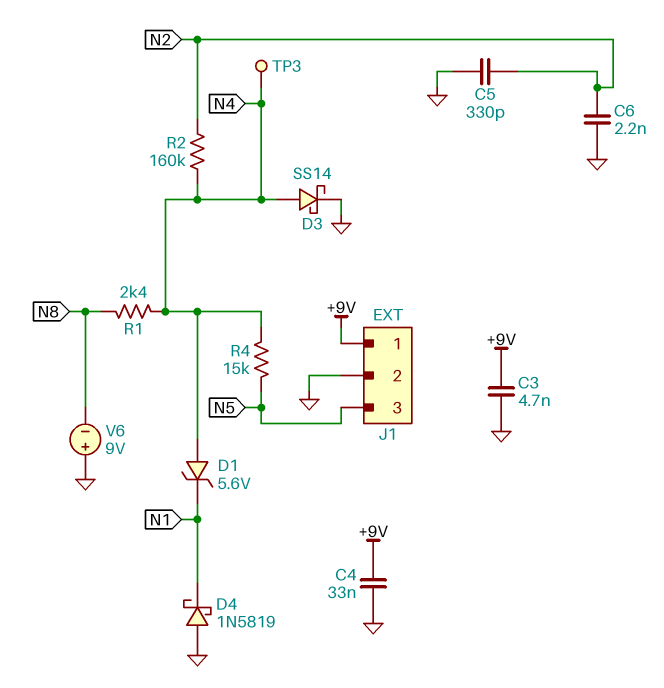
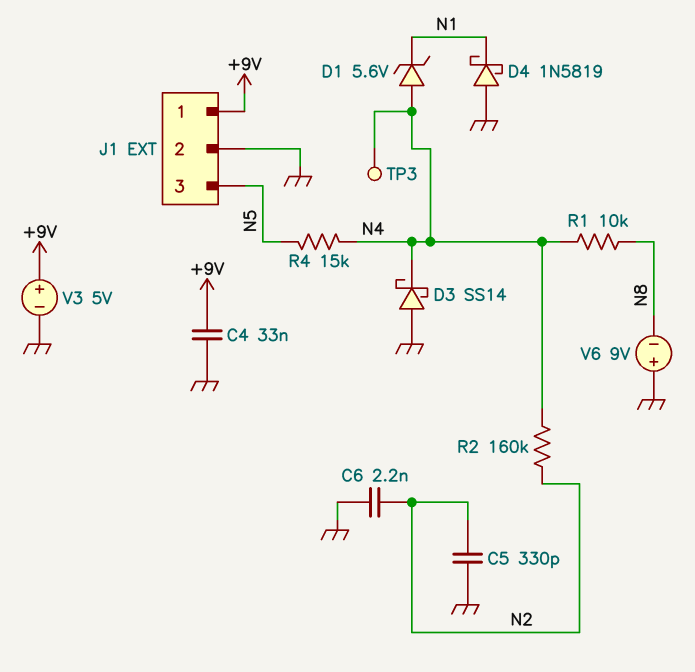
C3: 4.7nF (+9V, GND) -> none
D3: schottky SS14 (A N4, K GND) -> schottky SS14 (A GND, K N4)
R1: 2.4k (N4, N8) -> 10k (N4, N8)
V3: none -> 5V (plus +9V, minus GND)

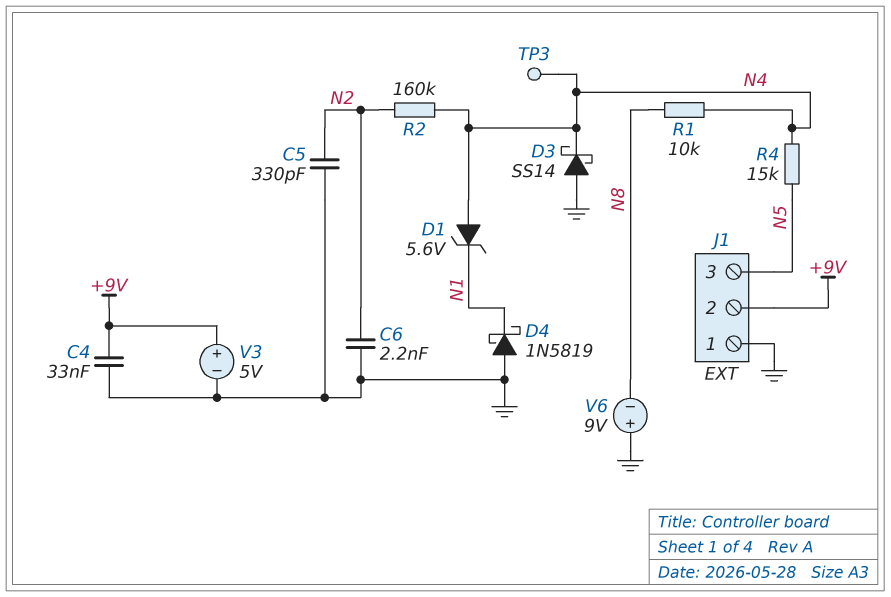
J1 pin 1: +9V -> GND
J1 pin 2: GND -> +9V

